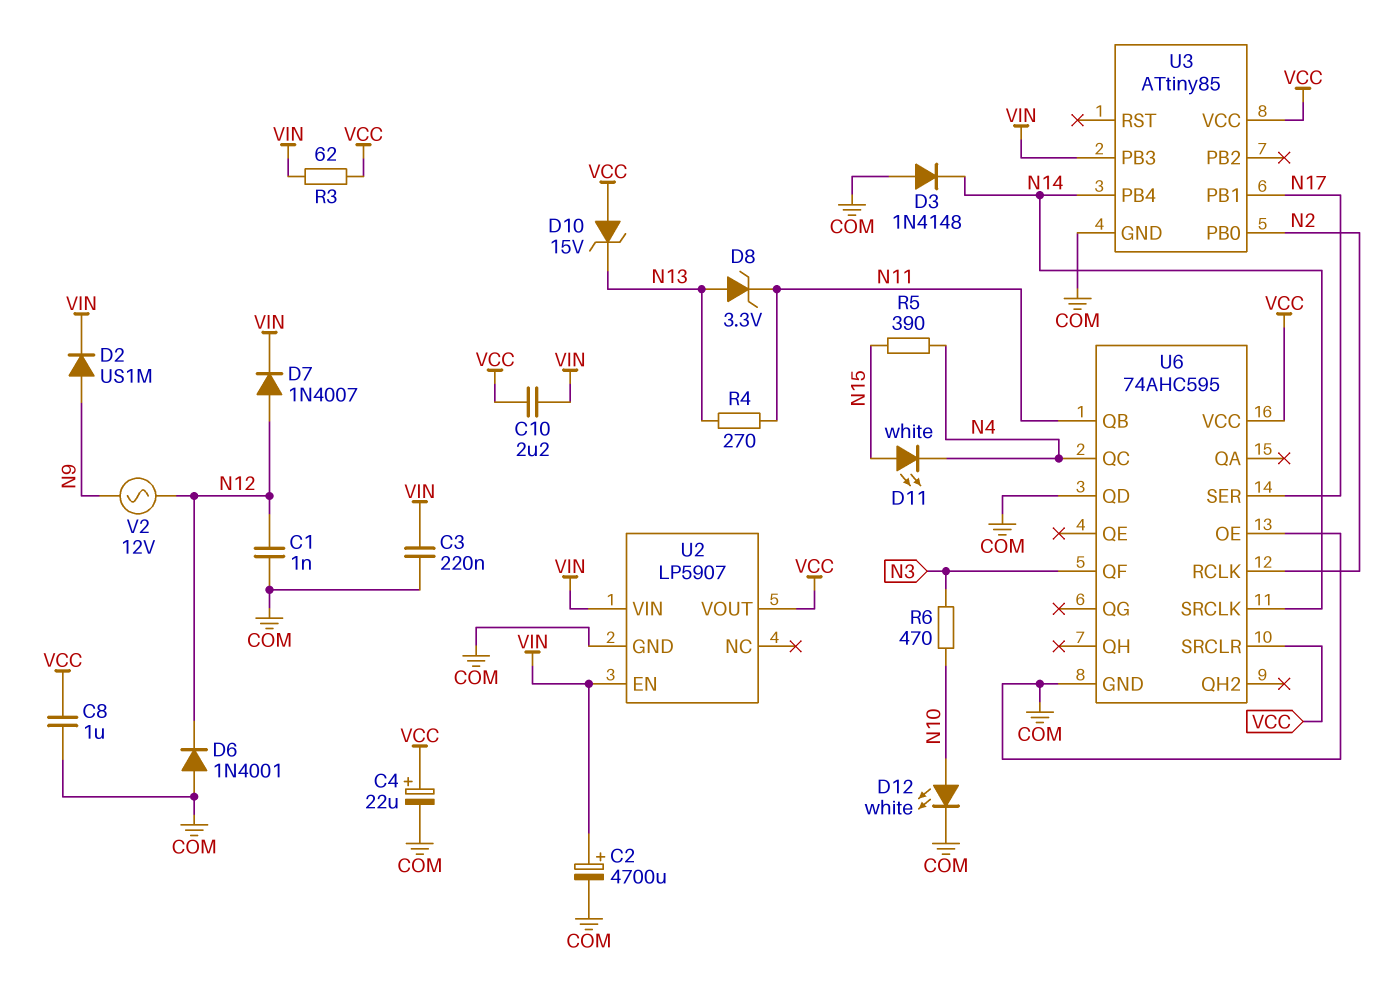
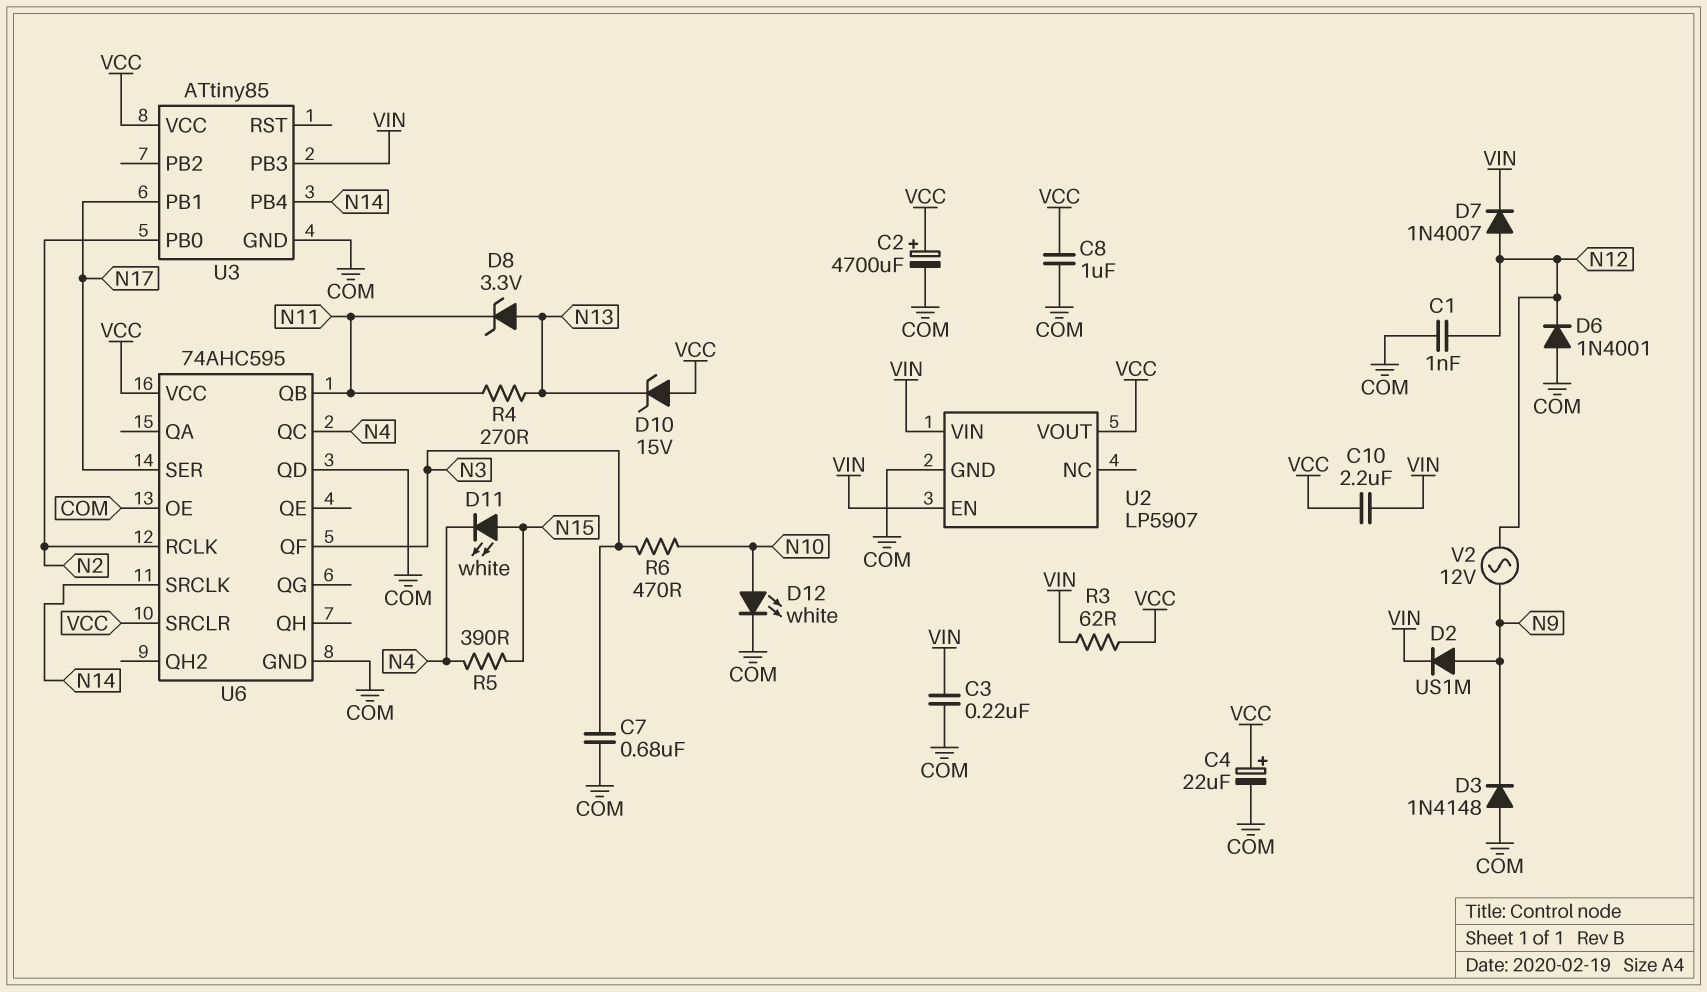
C2: 4700uF (plus VIN, minus COM) -> 4700uF (plus VCC, minus COM)
C7: none -> 680nF (COM, N3)
D3: diode 1N4148 (A COM, K N14) -> diode 1N4148 (A COM, K N9)

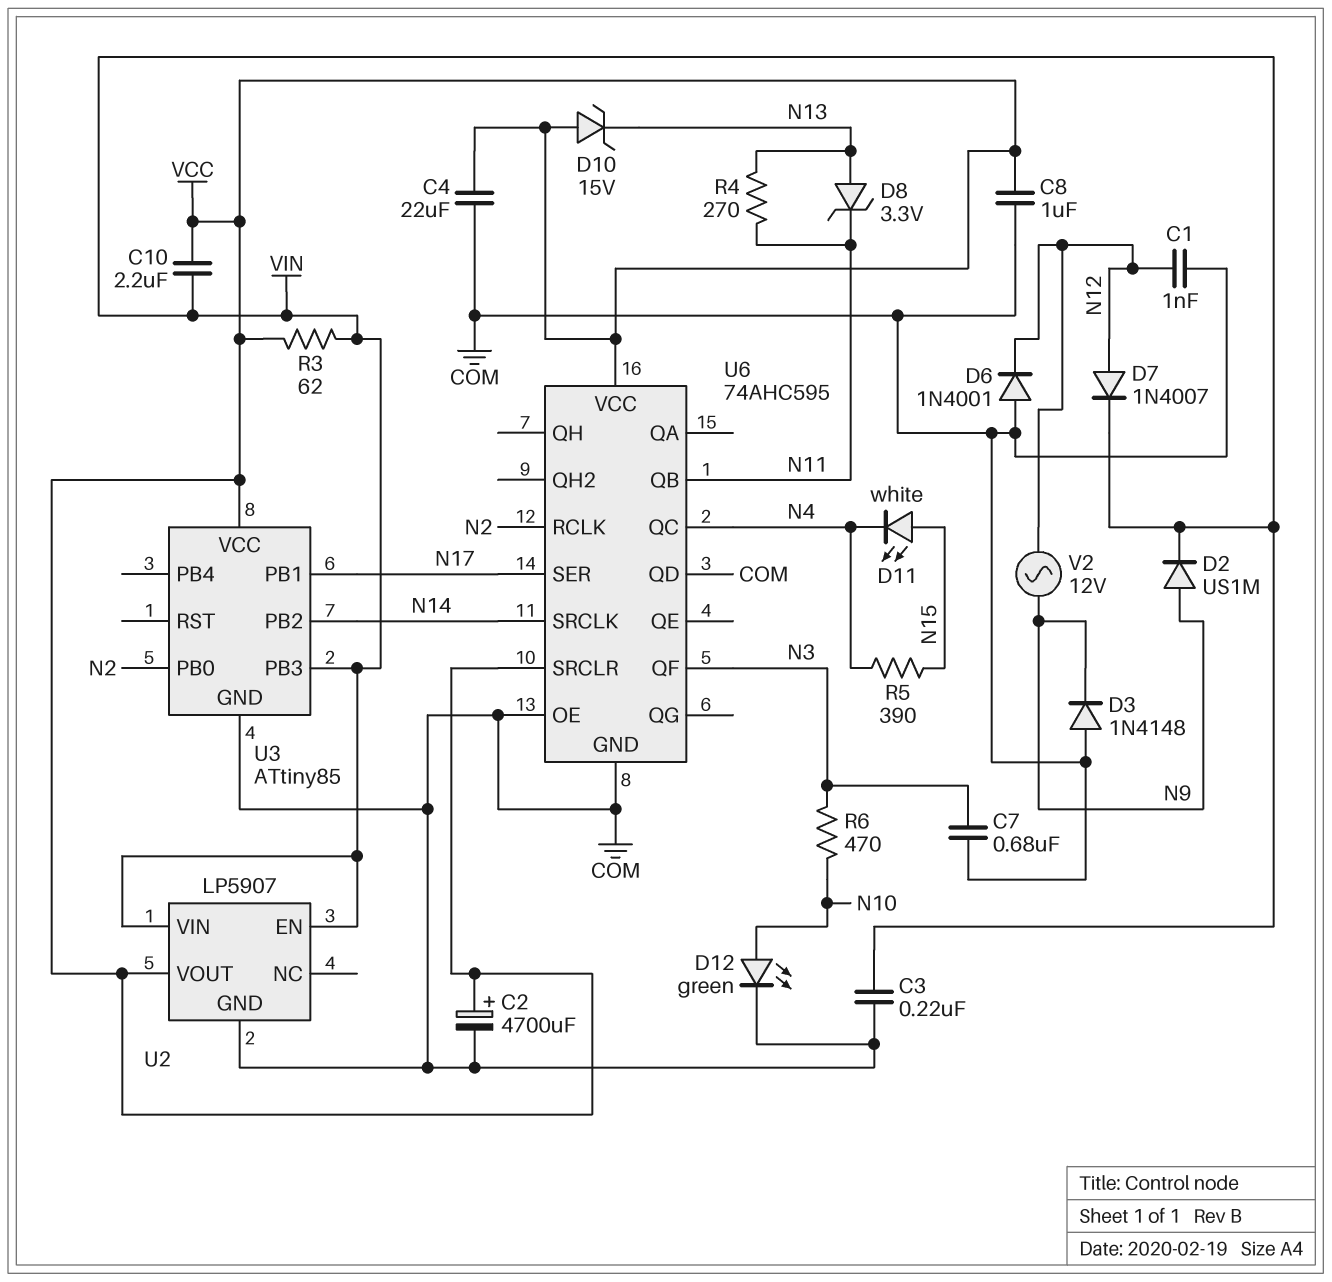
C4: 22uF (plus VCC, minus COM) -> 22uF (COM, VCC)
D12: LED white (A N10, K COM) -> LED green (A N10, K COM)
U3 pin PB2: none -> N14
U3 pin PB4: N14 -> none

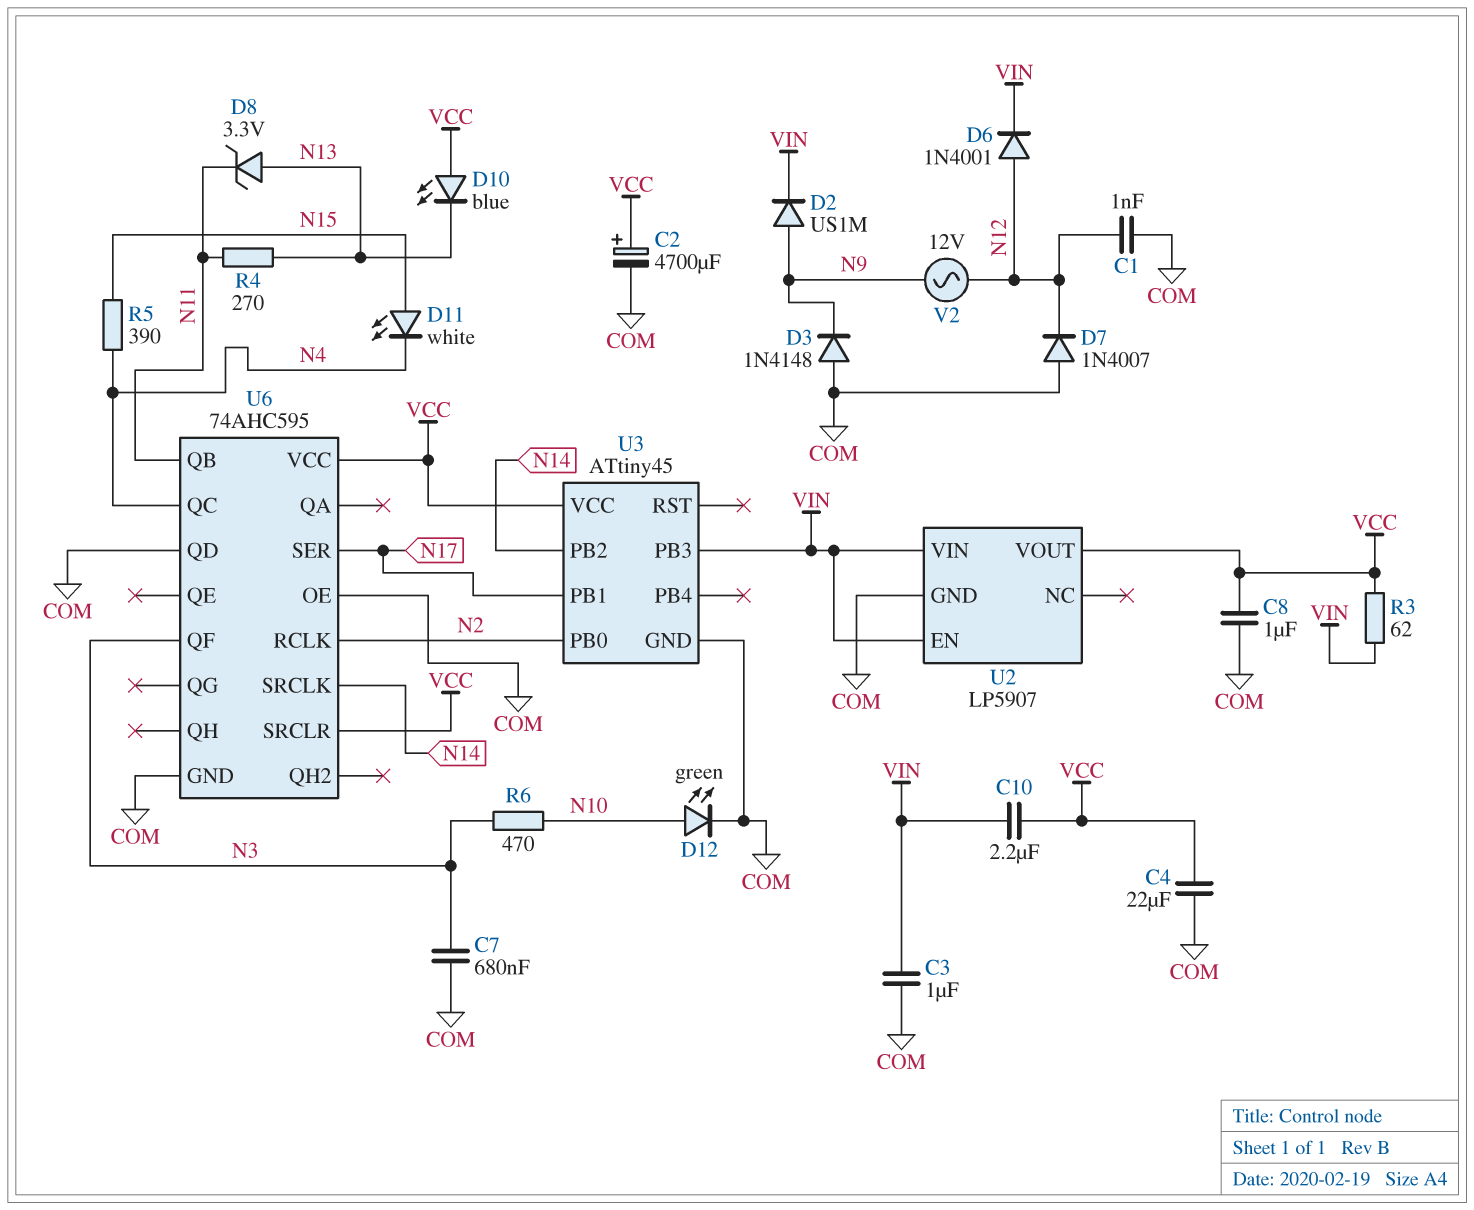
C3: 220nF (COM, VIN) -> 1uF (COM, VIN)
D6: diode 1N4001 (A COM, K N12) -> diode 1N4001 (A N12, K VIN)
D7: diode 1N4007 (A N12, K VIN) -> diode 1N4007 (A COM, K N12)
D10: zener 15V (A VCC, K N13) -> LED blue (A VCC, K N13)
U3: ATtiny85 -> ATtiny45

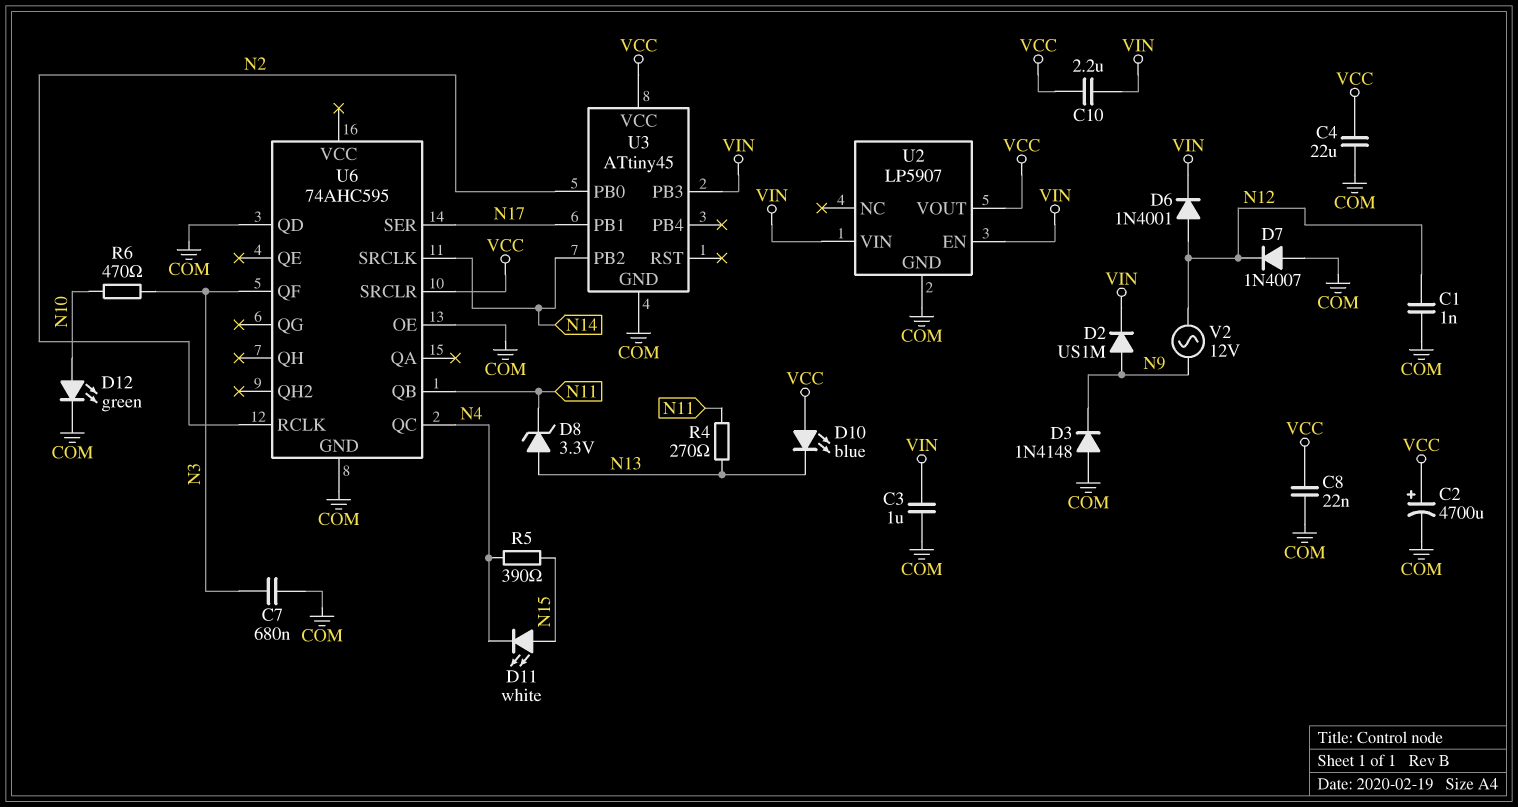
C8: 1uF (COM, VCC) -> 22nF (COM, VCC)
R3: 62 (VCC, VIN) -> none
U6 pin VCC: VCC -> none

